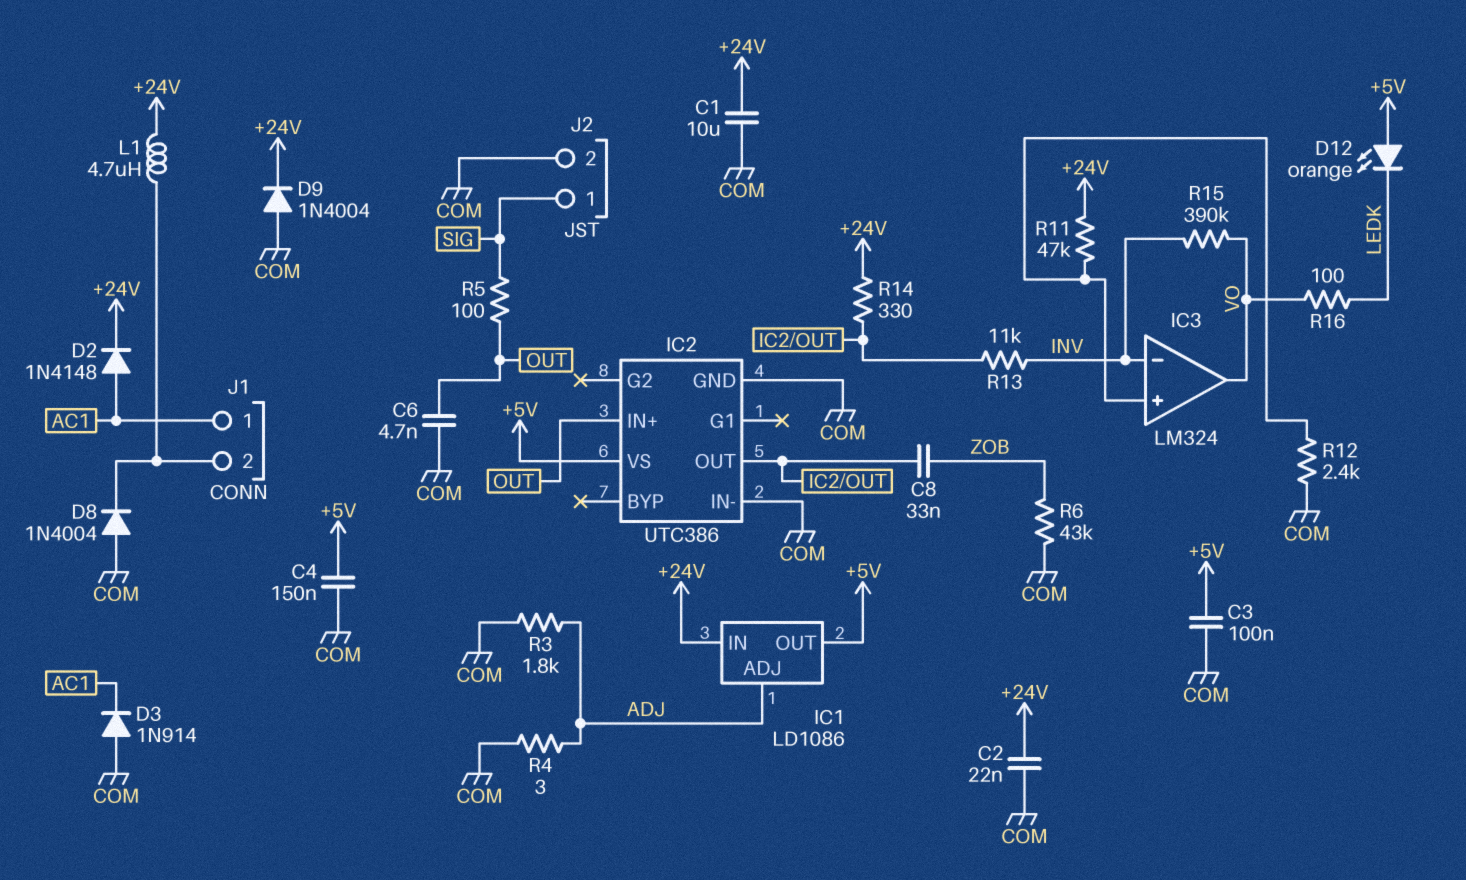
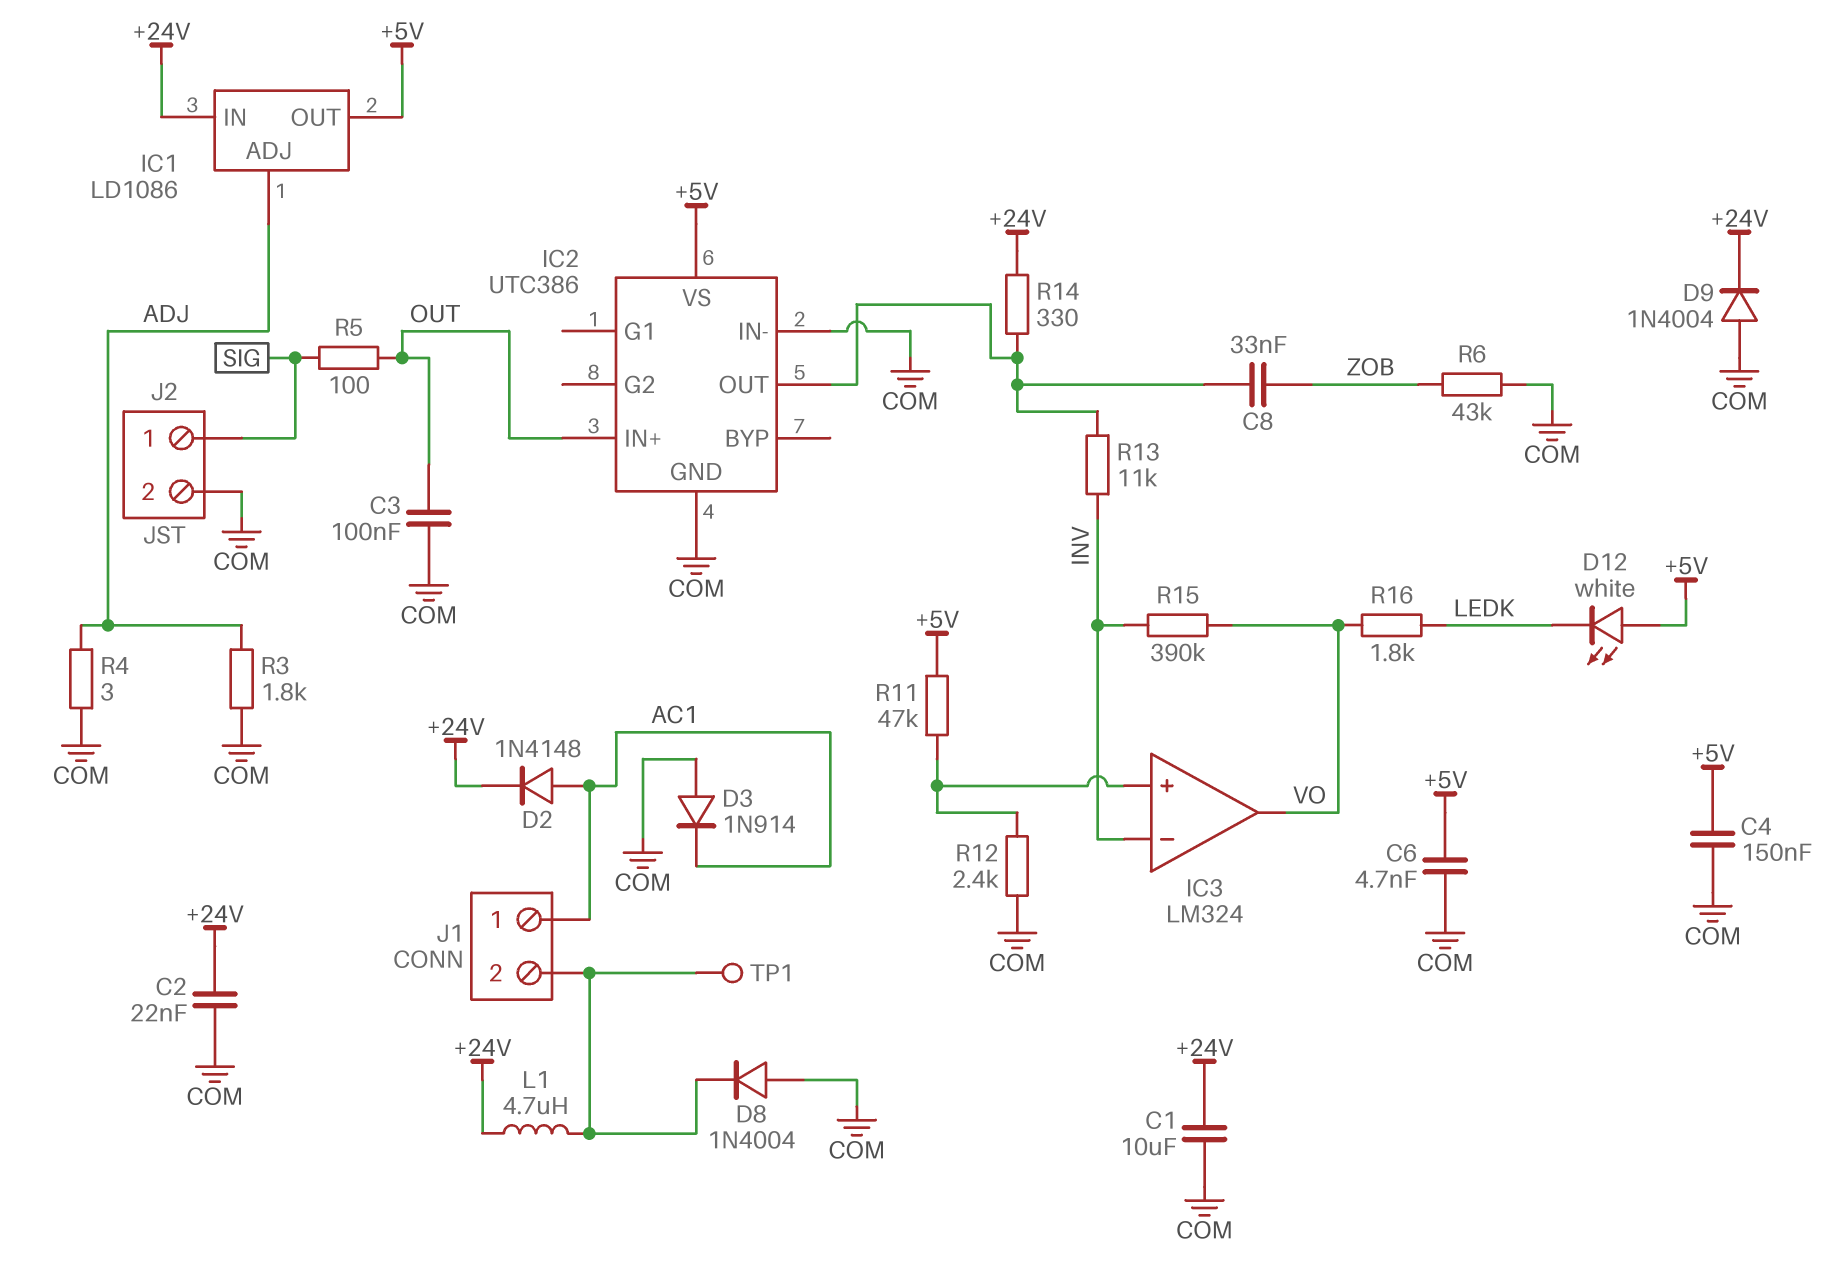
C3: 100nF (+5V, COM) -> 100nF (COM, OUT)
C6: 4.7nF (COM, OUT) -> 4.7nF (+5V, COM)
D12: LED orange (A +5V, K LEDK) -> LED white (A +5V, K LEDK)
R11: 47k (+24V, IC3/in+) -> 47k (+5V, IC3/in+)
R16: 100 (LEDK, VO) -> 1.8k (LEDK, VO)
TP1: none -> test point (J1/2)

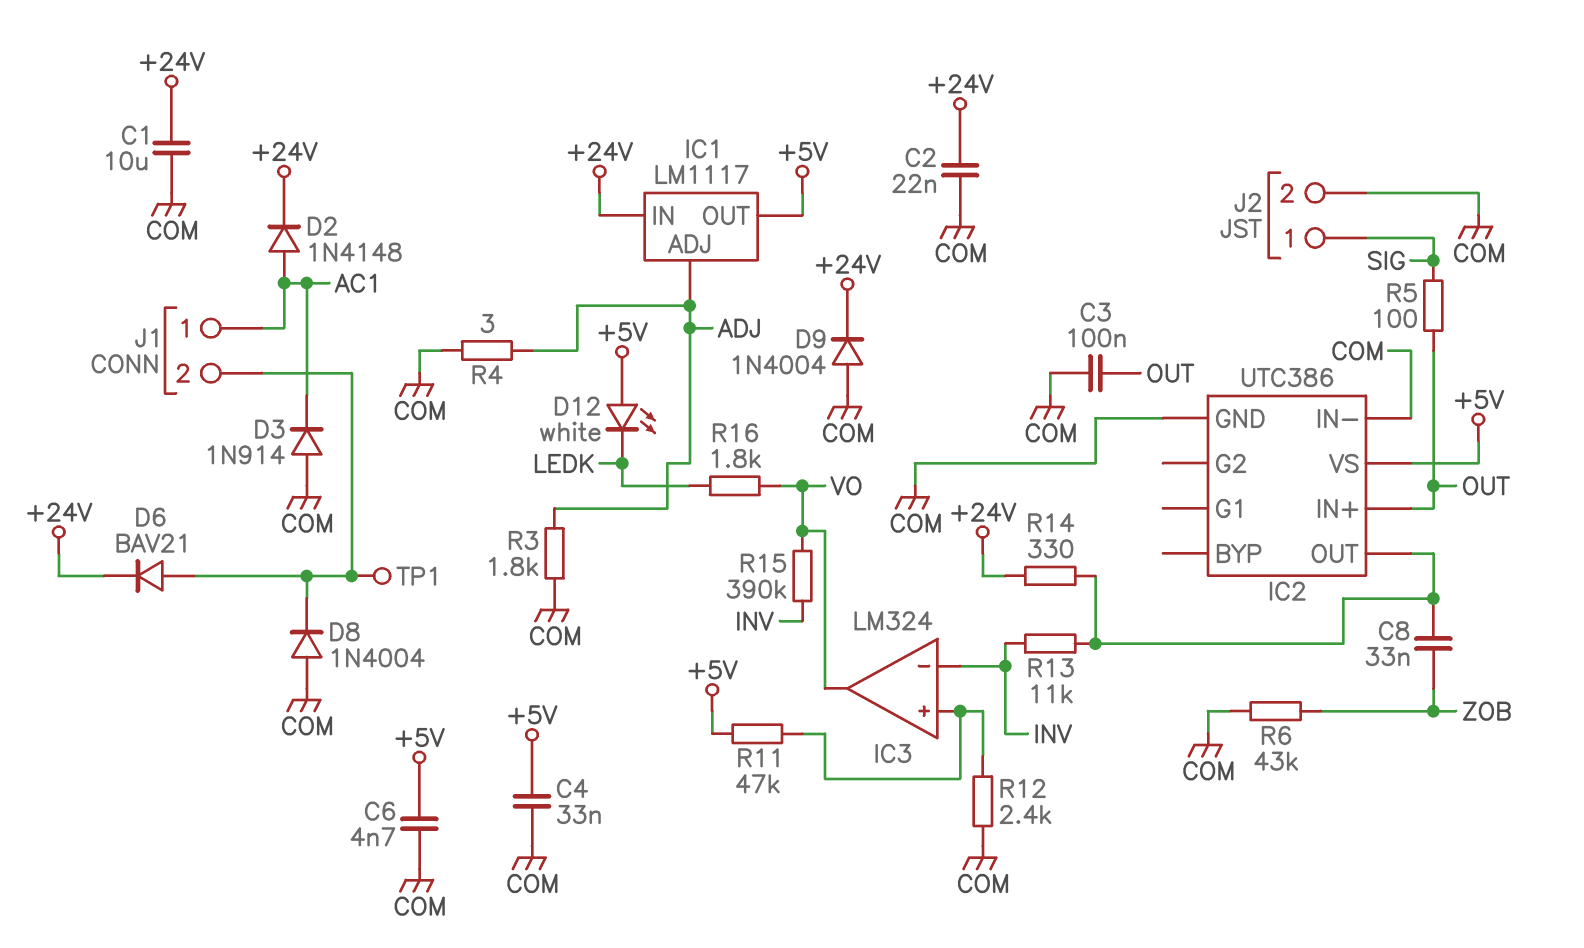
C4: 150nF (+5V, COM) -> 33nF (+5V, COM)
D6: none -> diode BAV21 (A J1/2, K +24V)
IC1: LD1086 -> LM1117
L1: 4.7uH (+24V, J1/2) -> none

